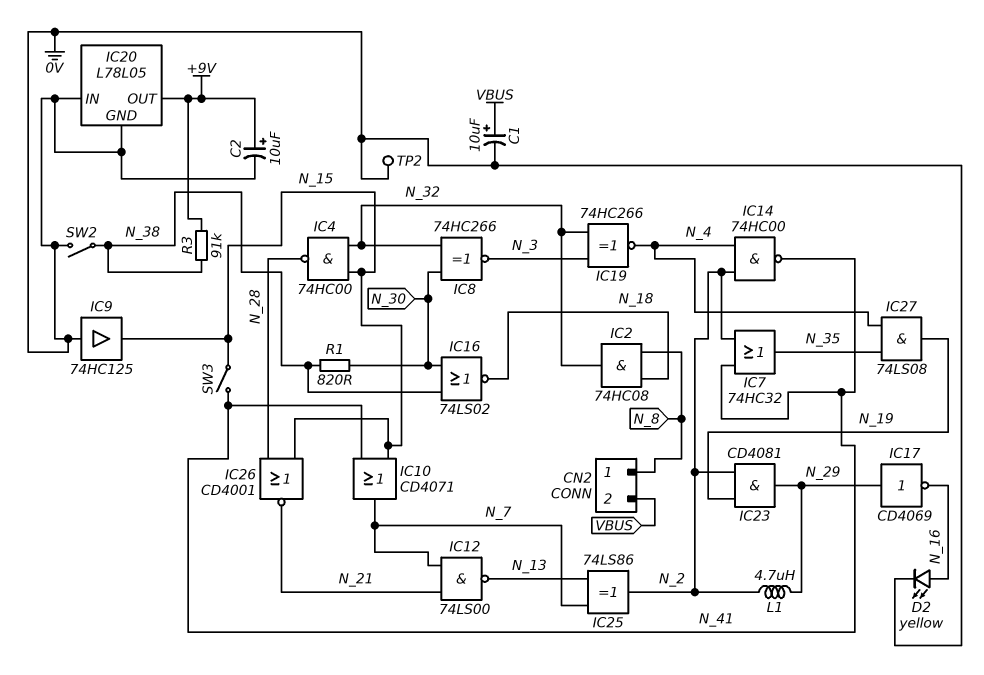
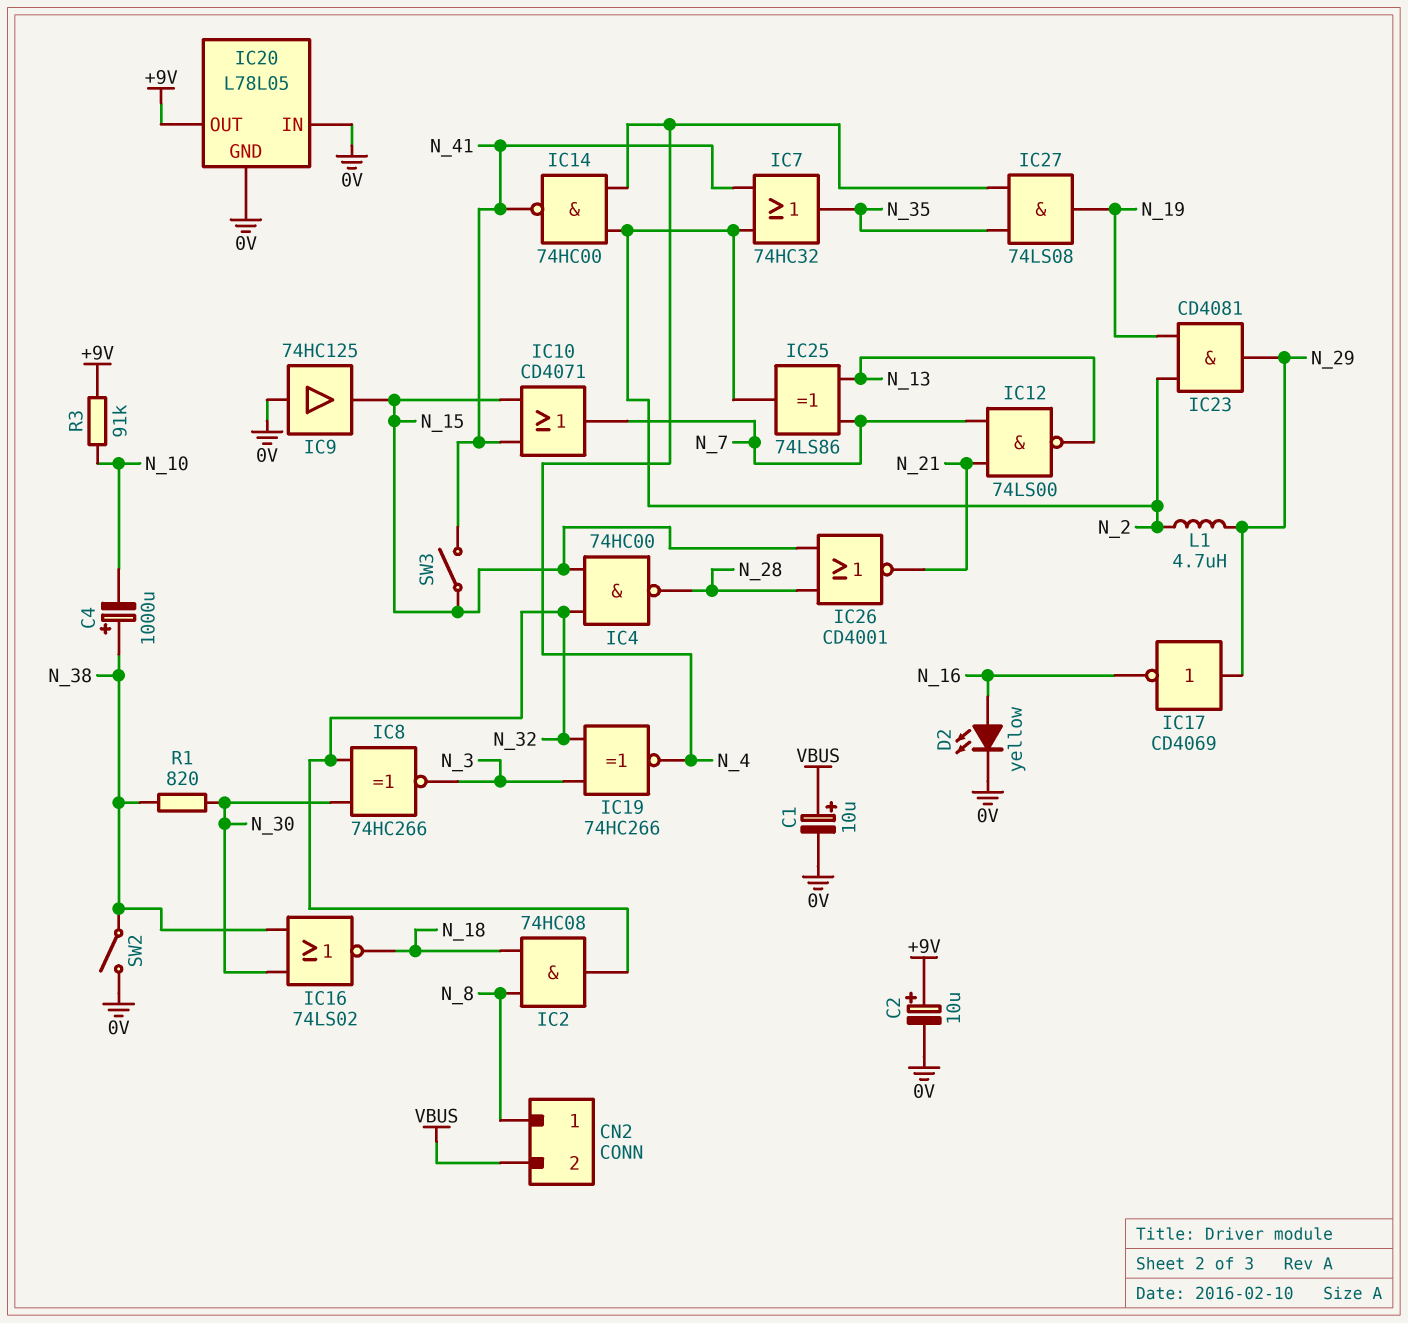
C4: none -> 1000uF (plus N_38, minus N_10)
R3: 91k (+9V, N_38) -> 91k (+9V, N_10)
TP2: test point (0V) -> none

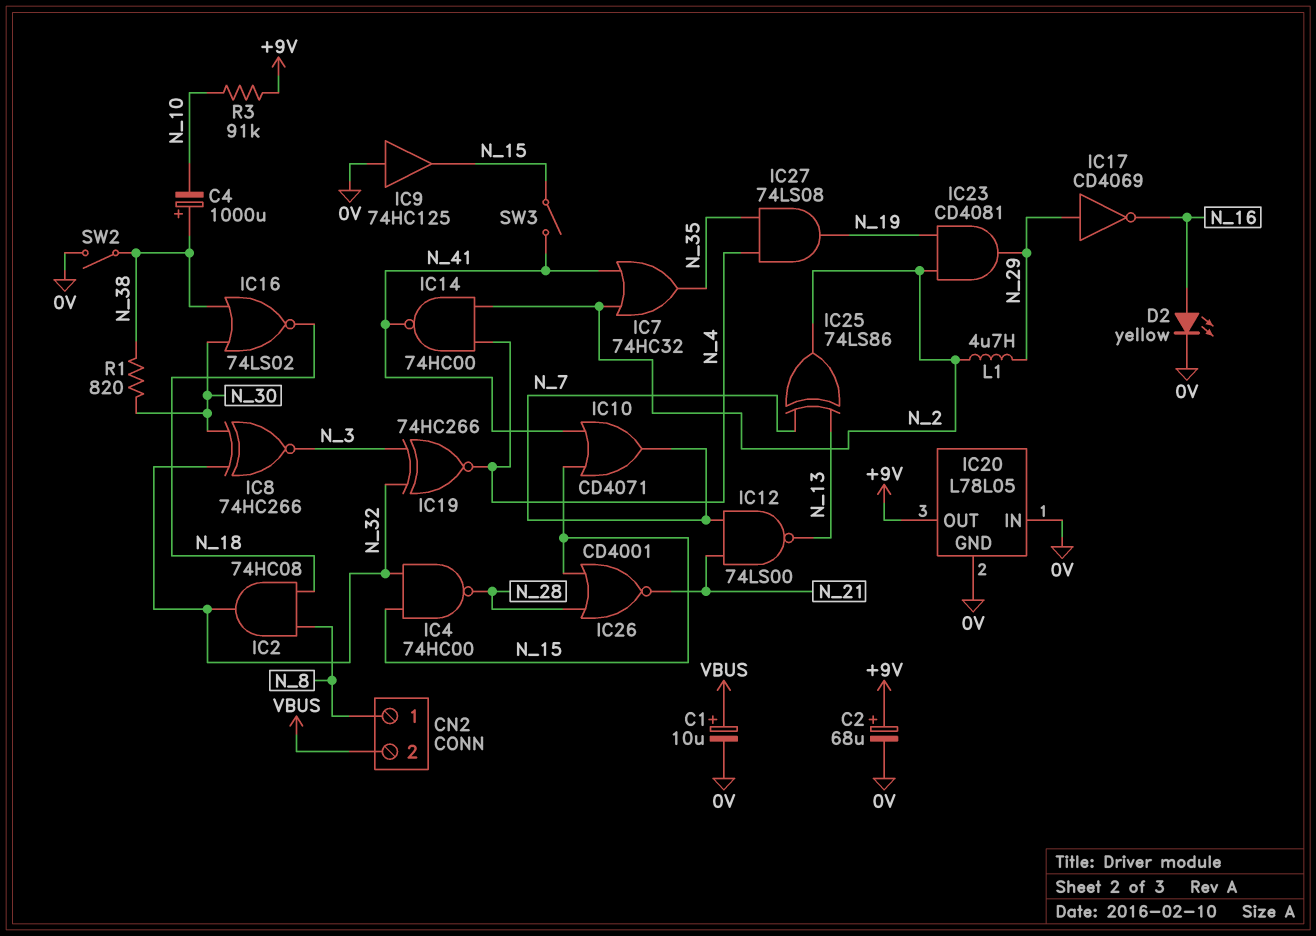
C2: 10uF (plus +9V, minus 0V) -> 68uF (plus +9V, minus 0V)

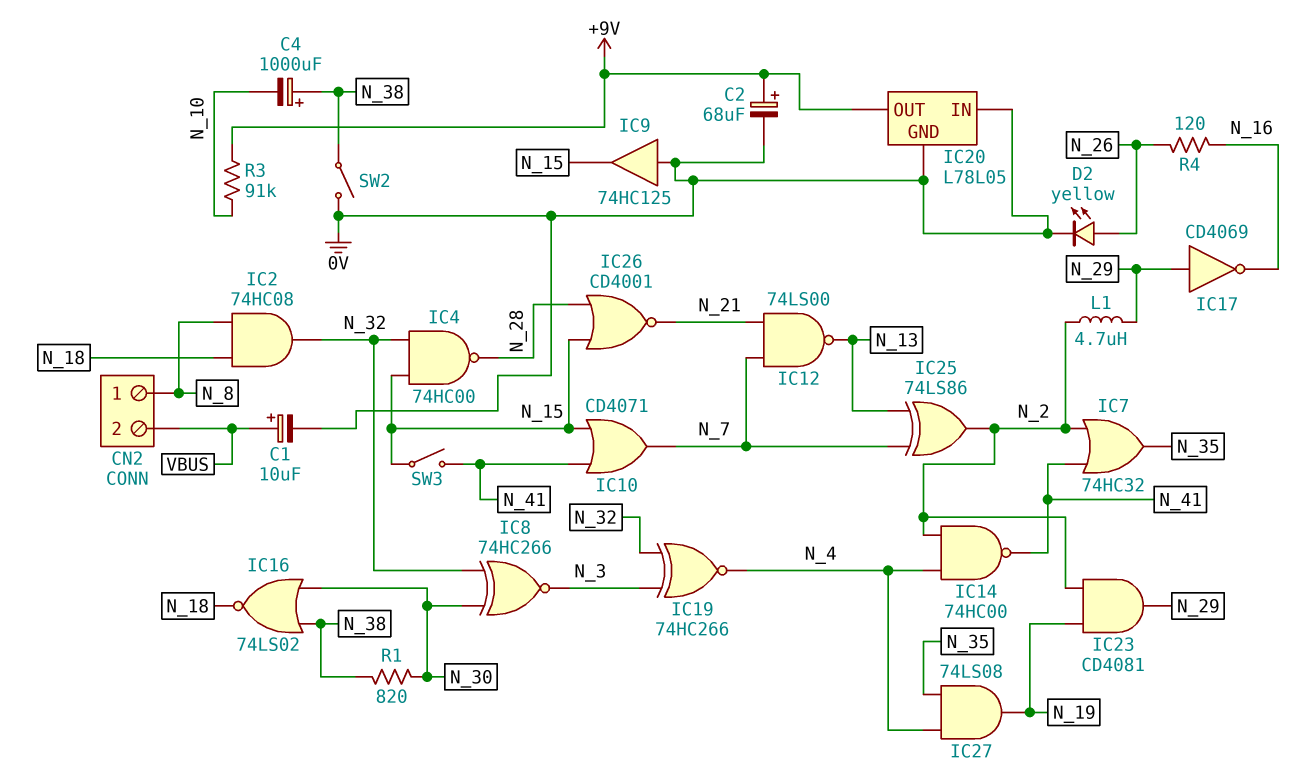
D2: LED yellow (A N_16, K 0V) -> LED yellow (A N_26, K 0V)
R4: none -> 120 (N_16, N_26)

